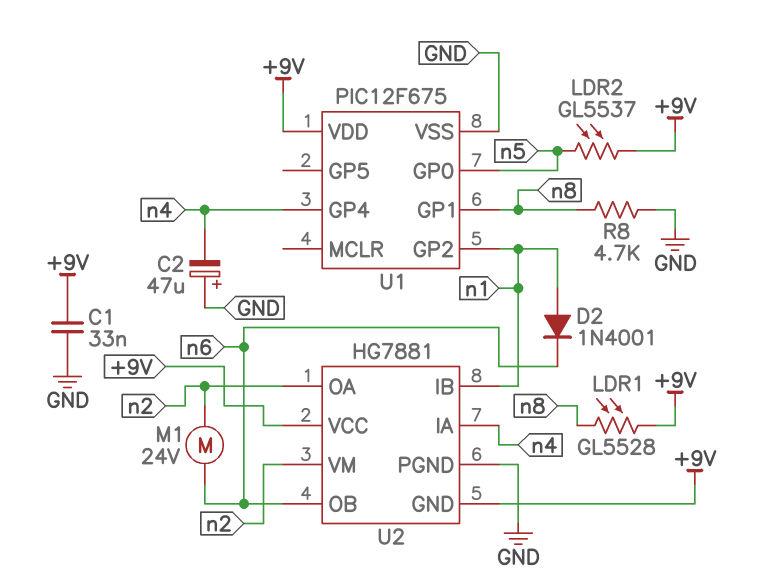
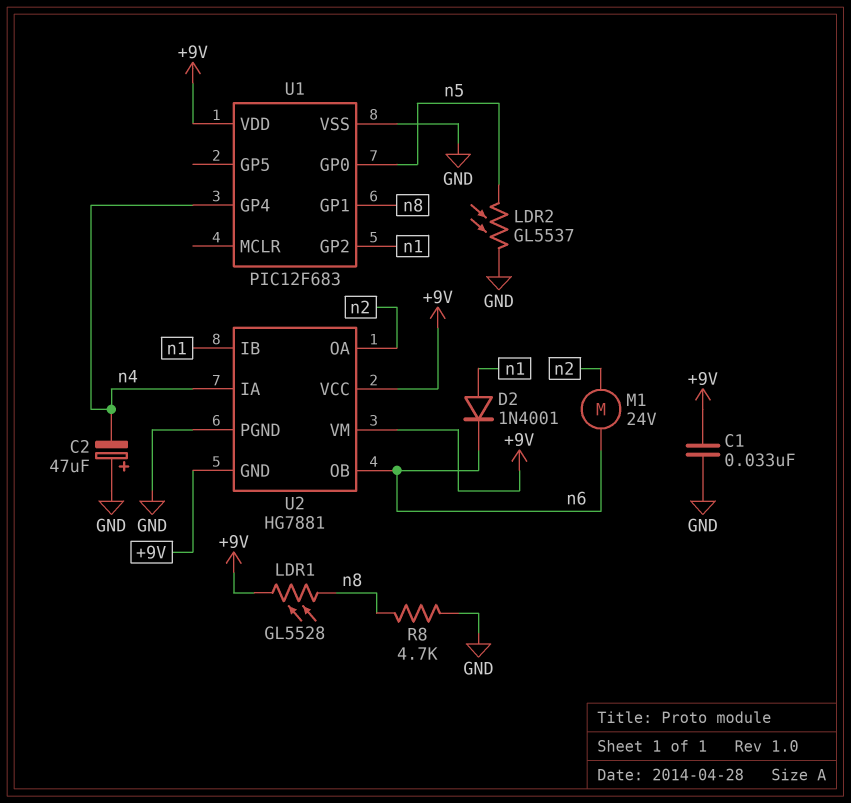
LDR2: GL5537 (+9V, n5) -> GL5537 (GND, n5)
U1: PIC12F675 -> PIC12F683
U2 pin VM: n2 -> +9V

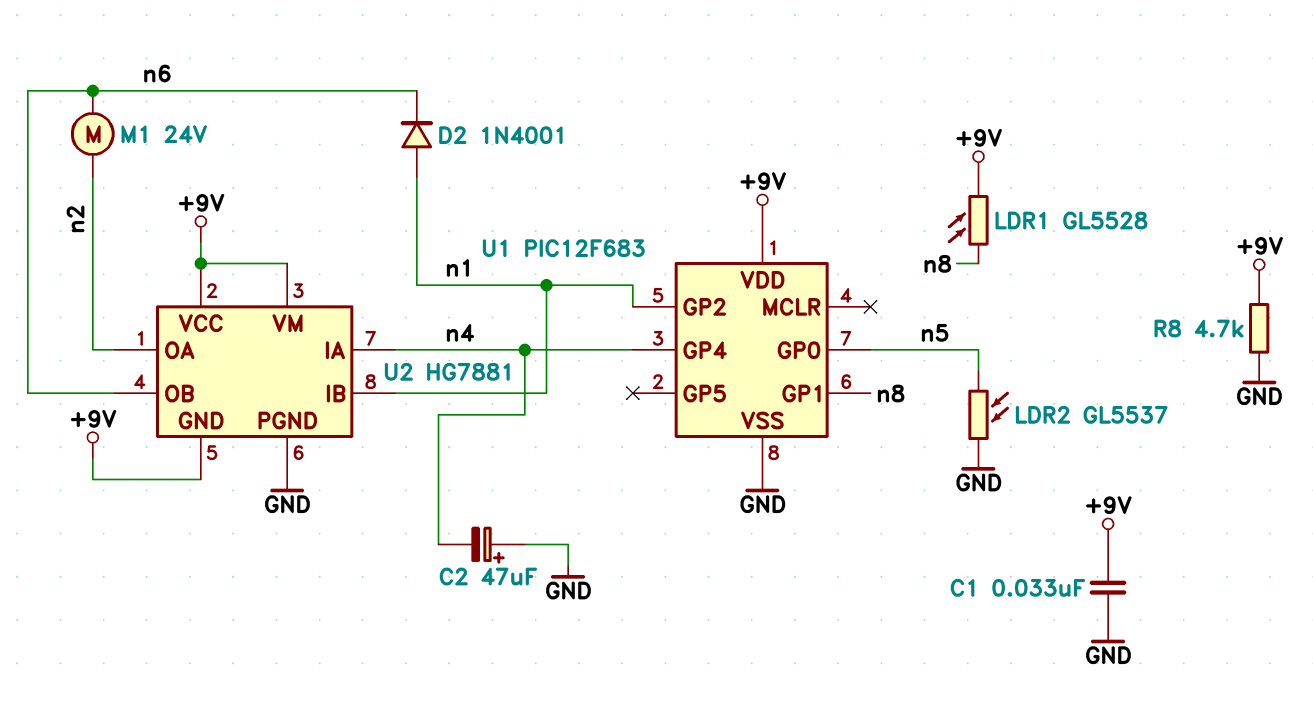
R8: 4.7k (GND, n8) -> 4.7k (+9V, GND)

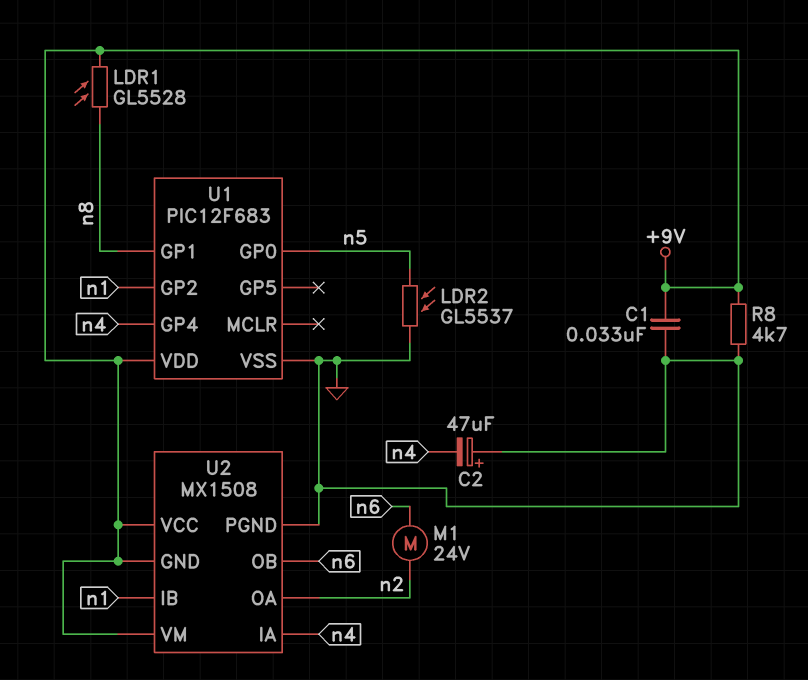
D2: diode 1N4001 (A n1, K n6) -> none
U2: HG7881 -> MX1508

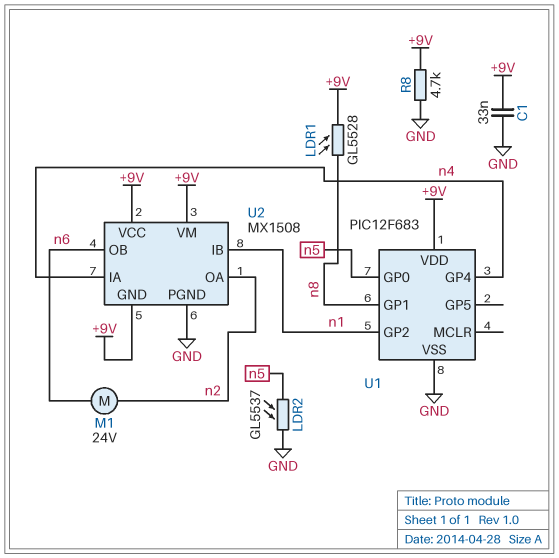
C2: 47uF (plus GND, minus n4) -> none

